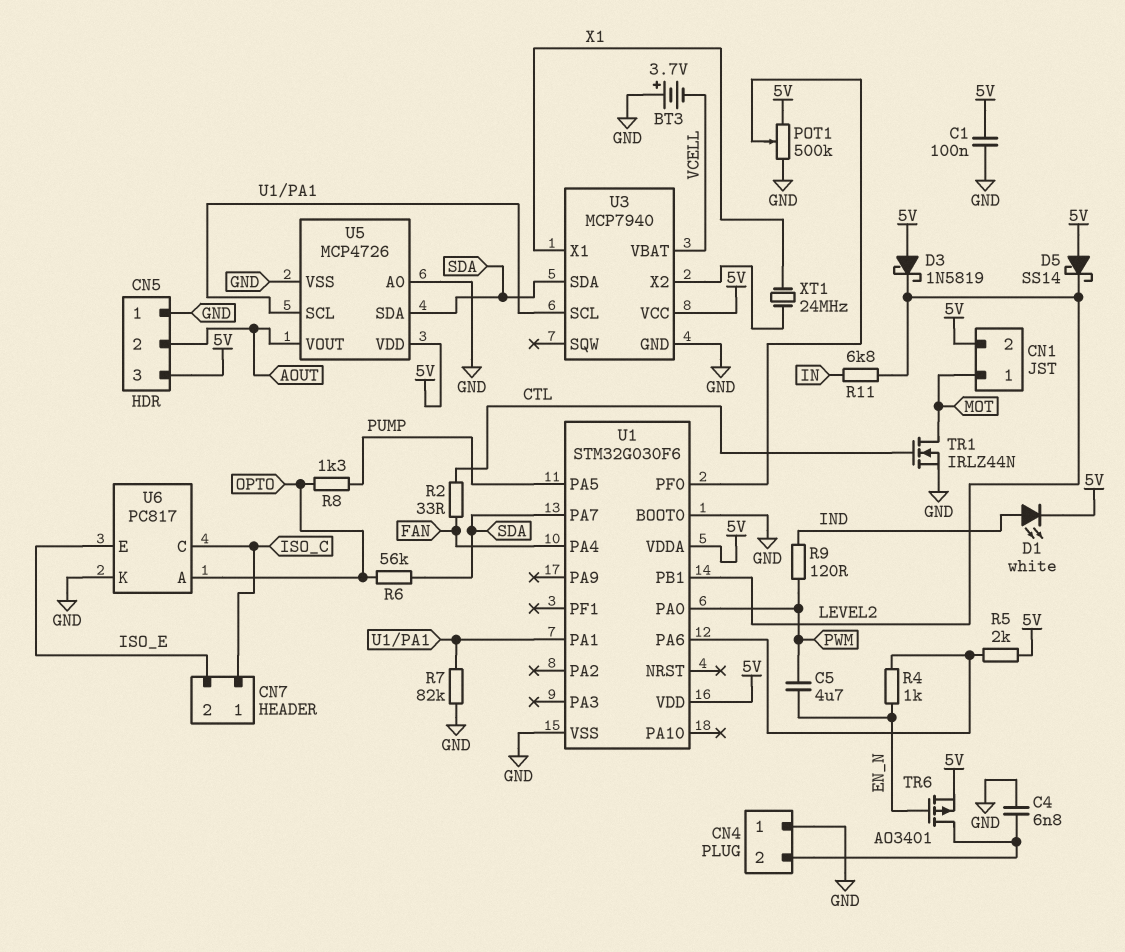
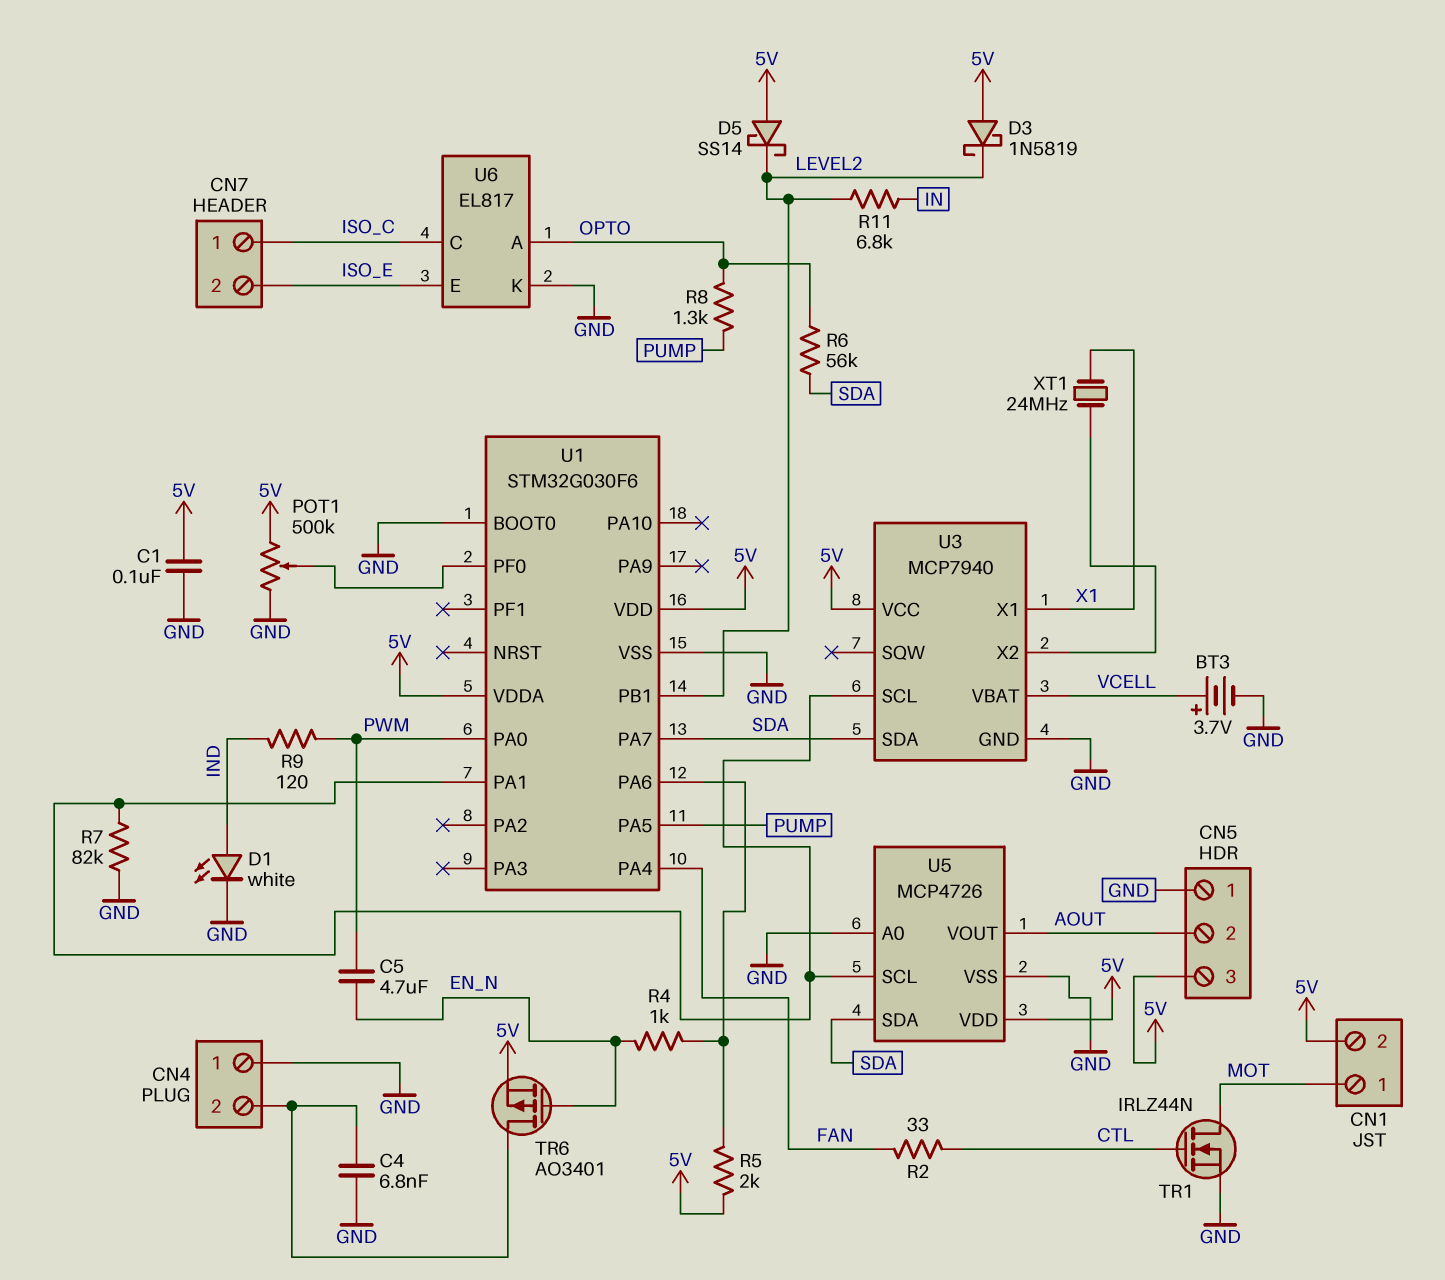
BT3: 3.7V (plus GND, minus VCELL) -> 3.7V (plus VCELL, minus GND)
D1: LED white (A IND, K 5V) -> LED white (A IND, K GND)
U6: PC817 -> EL817

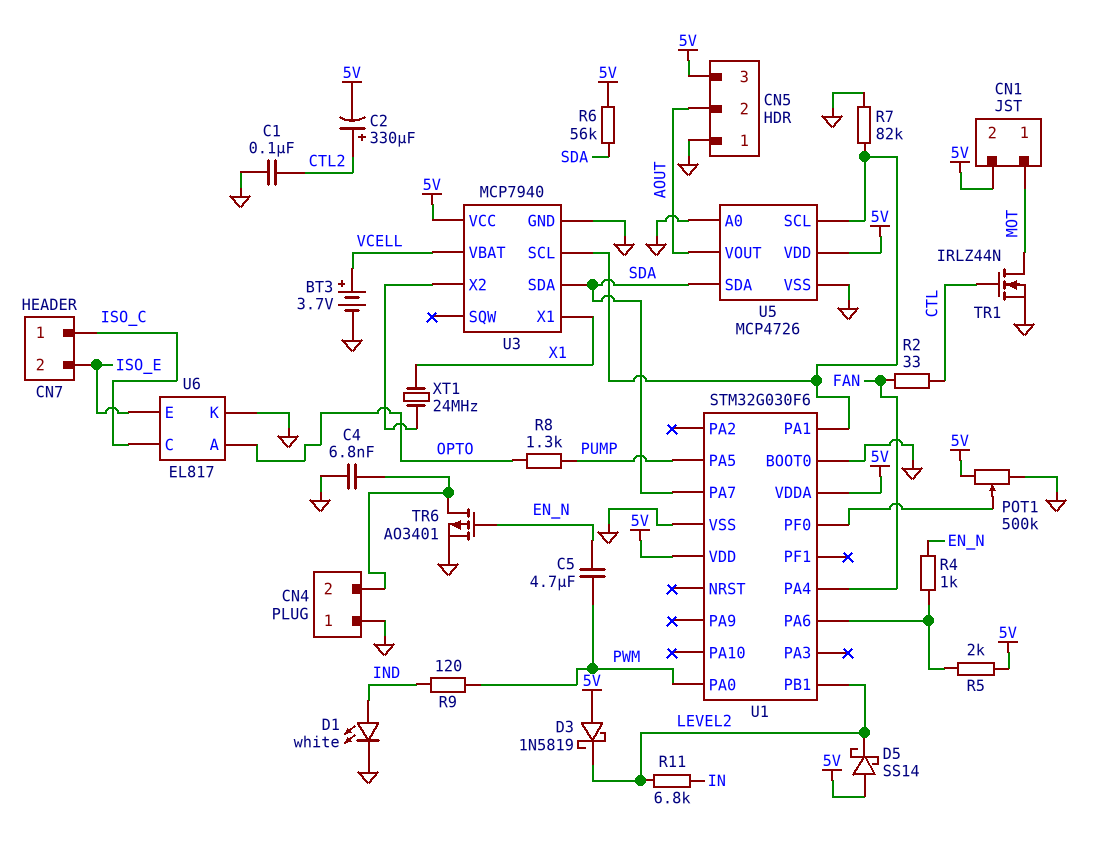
C1: 100nF (5V, GND) -> 100nF (CTL2, GND)
C2: none -> 330uF (plus CTL2, minus 5V)
R6: 56k (OPTO, SDA) -> 56k (5V, SDA)
TR6: PMOS AO3401 (G EN_N, D CN4/2, S 5V) -> PMOS AO3401 (G EN_N, D CN4/2, S GND)

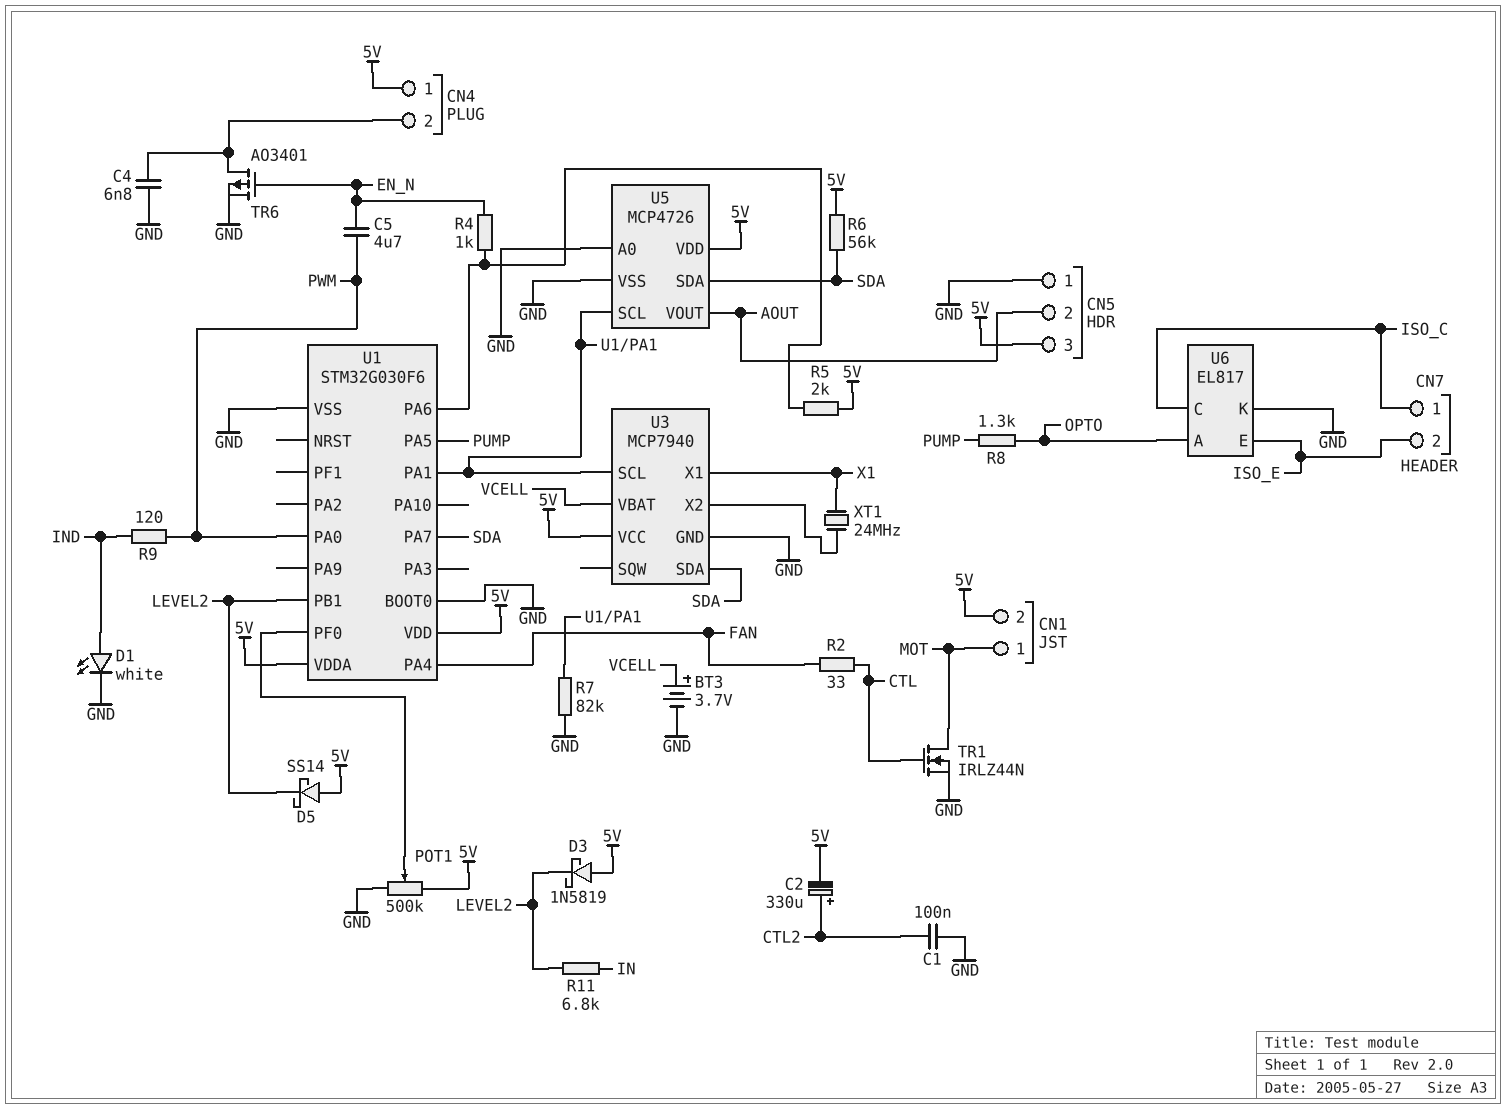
CN4 pin 1: GND -> 5V

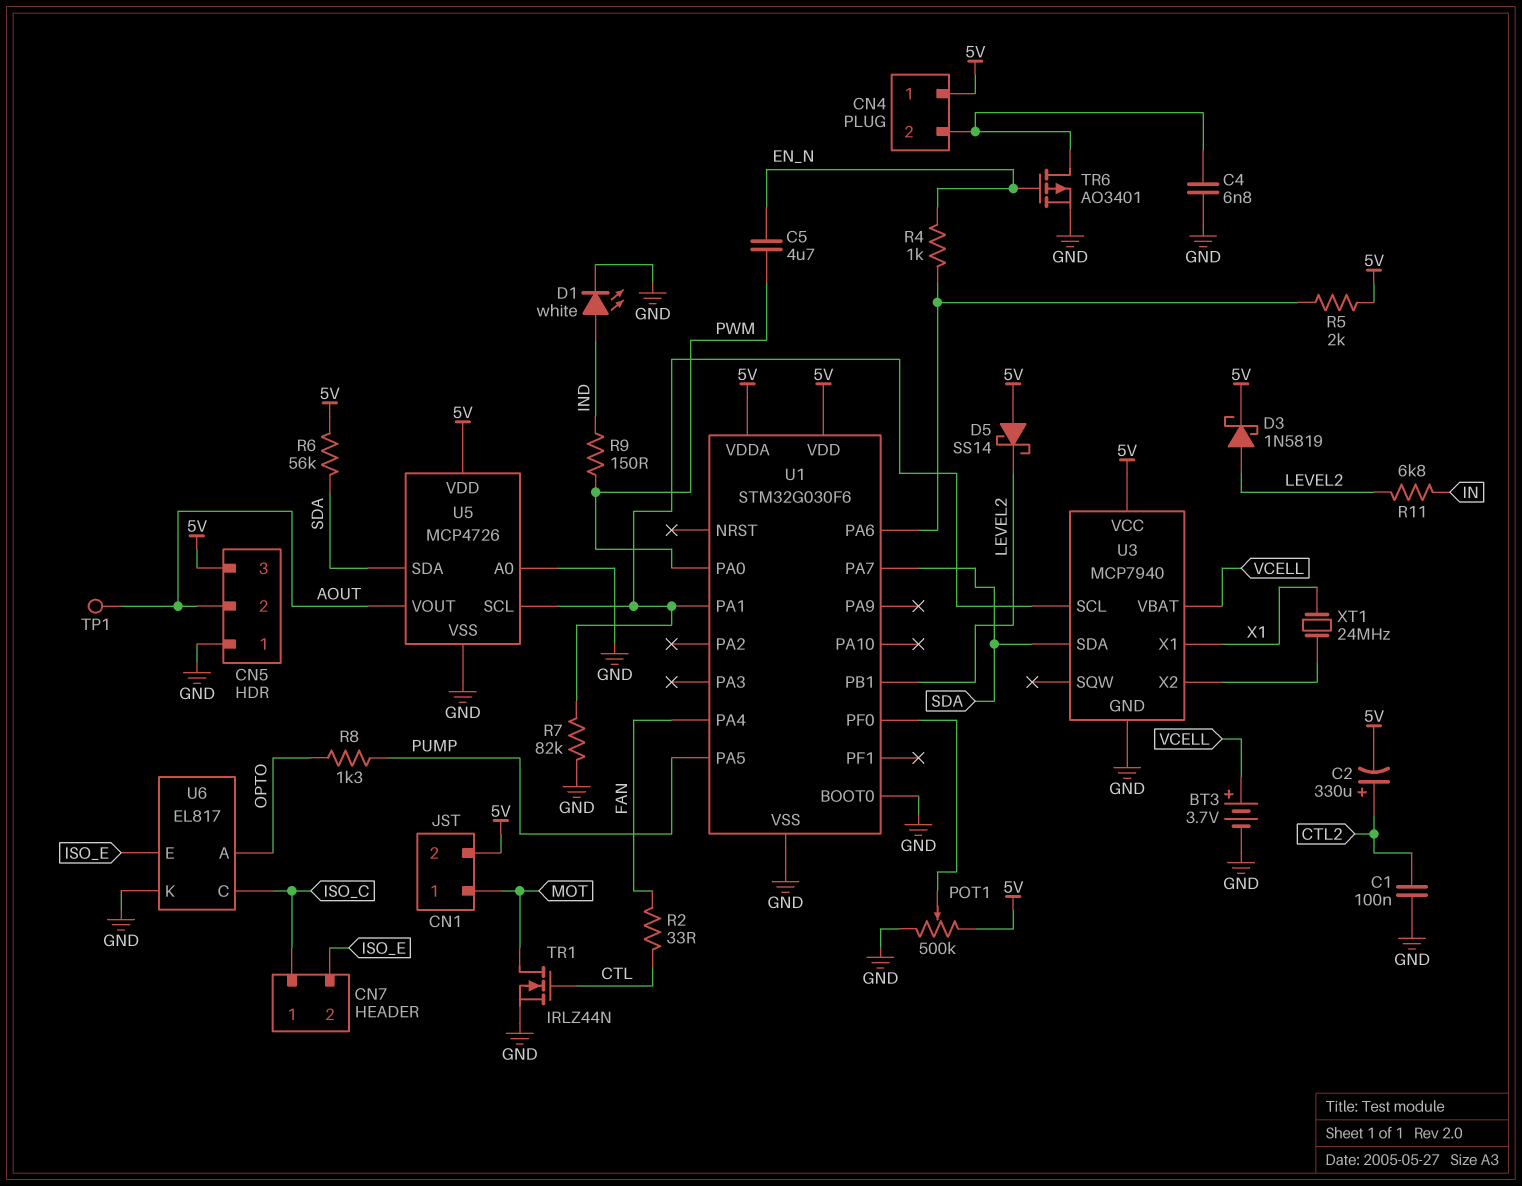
D3: schottky 1N5819 (A 5V, K LEVEL2) -> schottky 1N5819 (A LEVEL2, K 5V)
R9: 120 (IND, PWM) -> 150 (IND, PWM)
TP1: none -> test point (AOUT)

